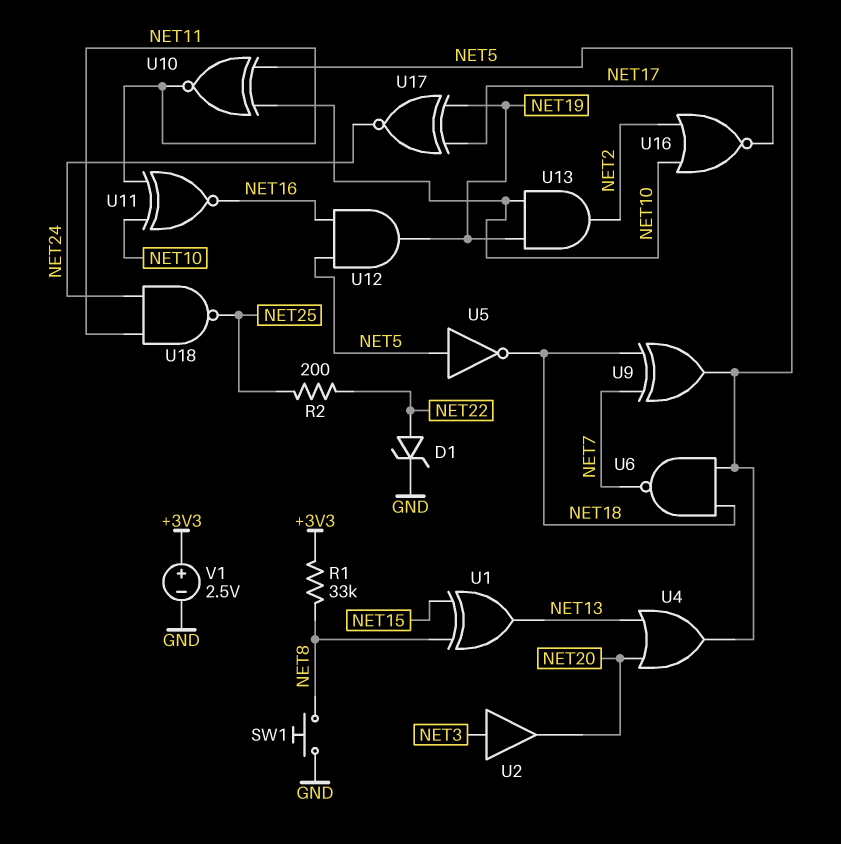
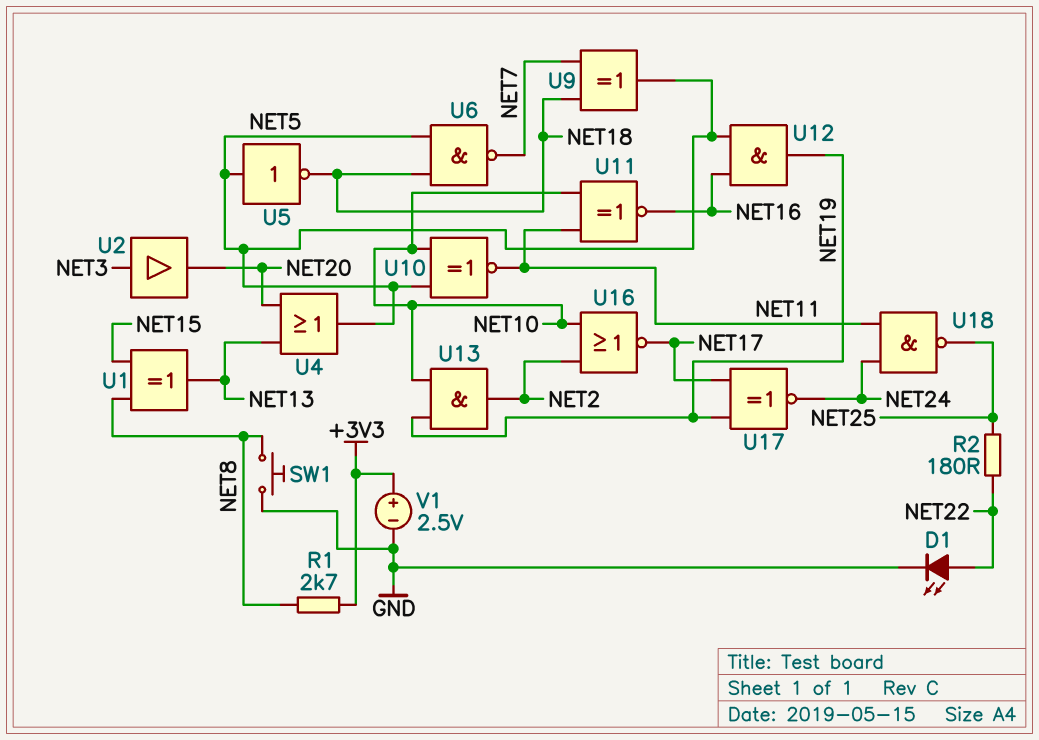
D1: zener (A NET22, K GND) -> LED (A NET22, K GND)
R1: 33k (+3V3, NET8) -> 2.7k (+3V3, NET8)
R2: 200 (NET22, NET25) -> 180 (NET22, NET25)

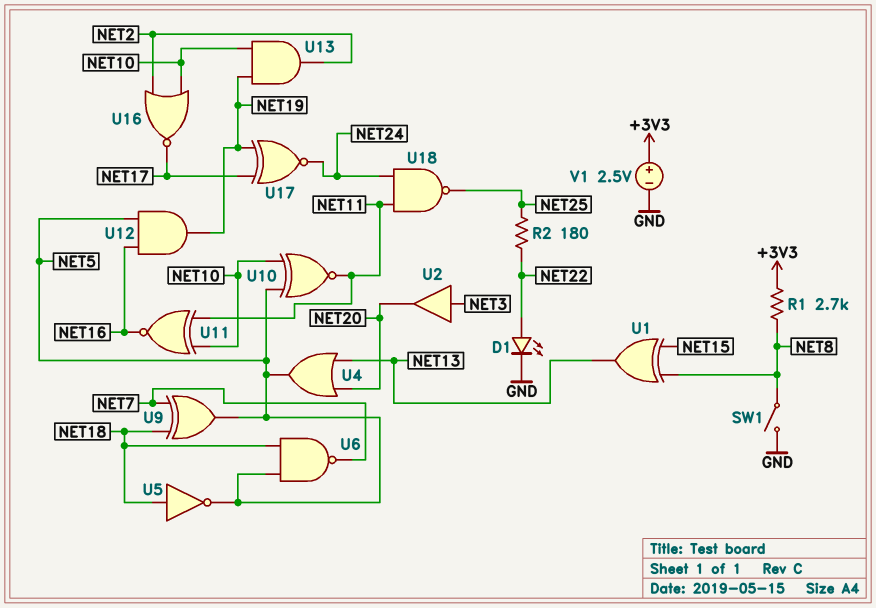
SW1: button (GND, NET8) -> switch (GND, NET8)
U5: NOT (in NET5, out NET18) -> NOT (in NET18, out NET5)

